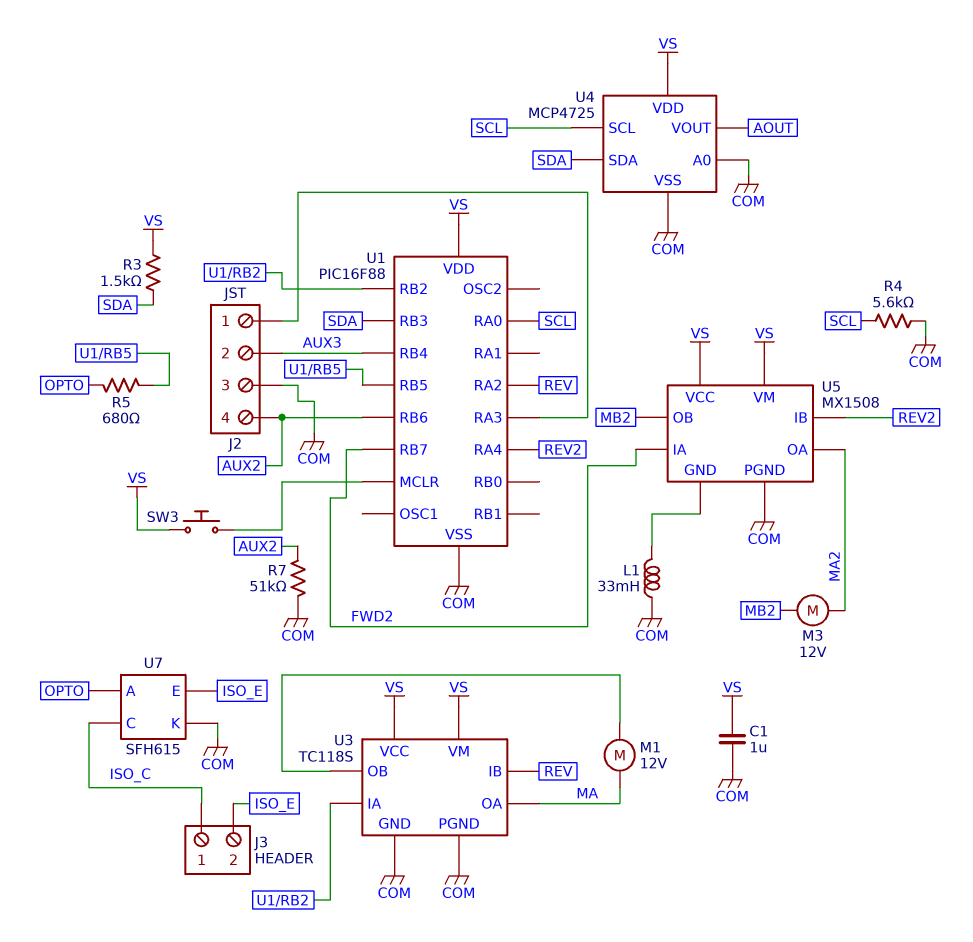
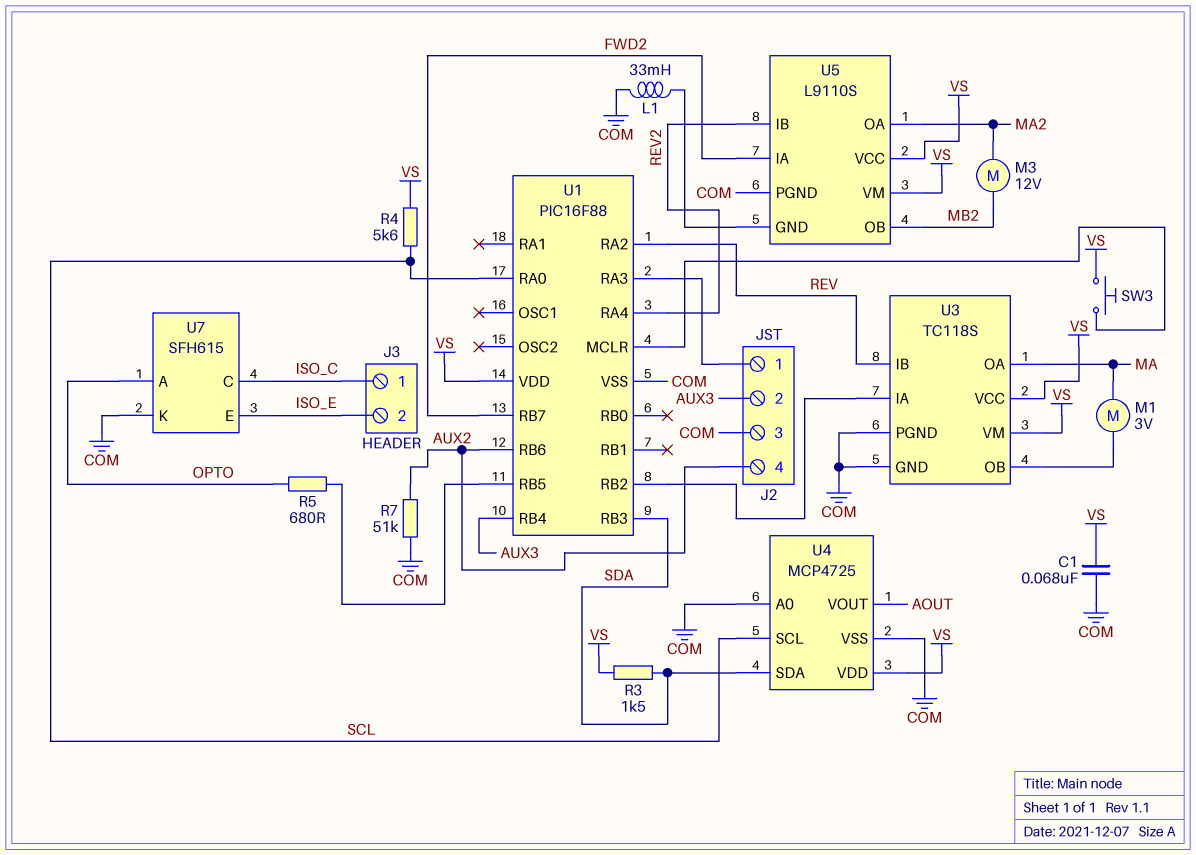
C1: 1uF (COM, VS) -> 68nF (COM, VS)
M1: motor 12V (MA, U3/OB) -> motor 3V (MA, U3/OB)
R4: 5.6k (COM, SCL) -> 5.6k (SCL, VS)
U5: MX1508 -> L9110S

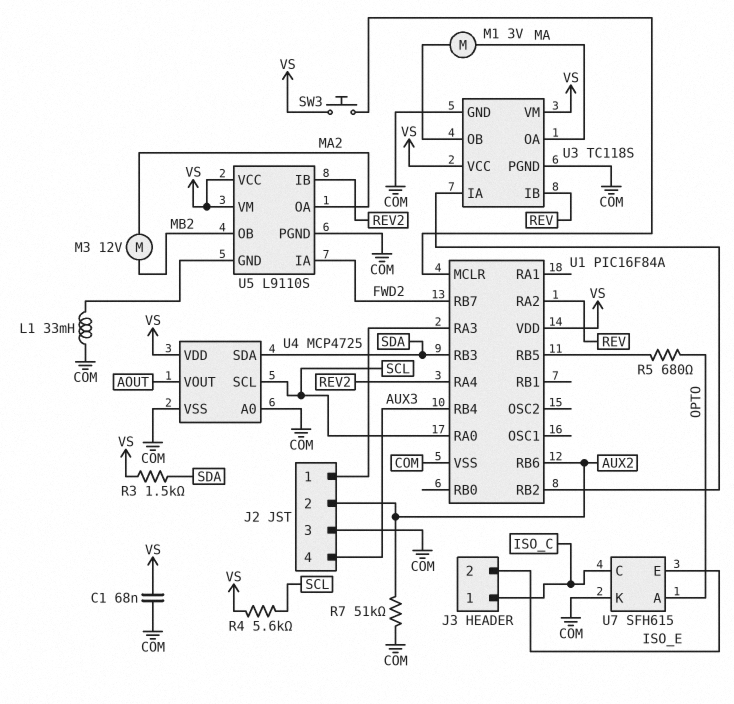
J2 pin 2: AUX3 -> AUX2
J2 pin 4: AUX2 -> AUX3
U1: PIC16F88 -> PIC16F84A

